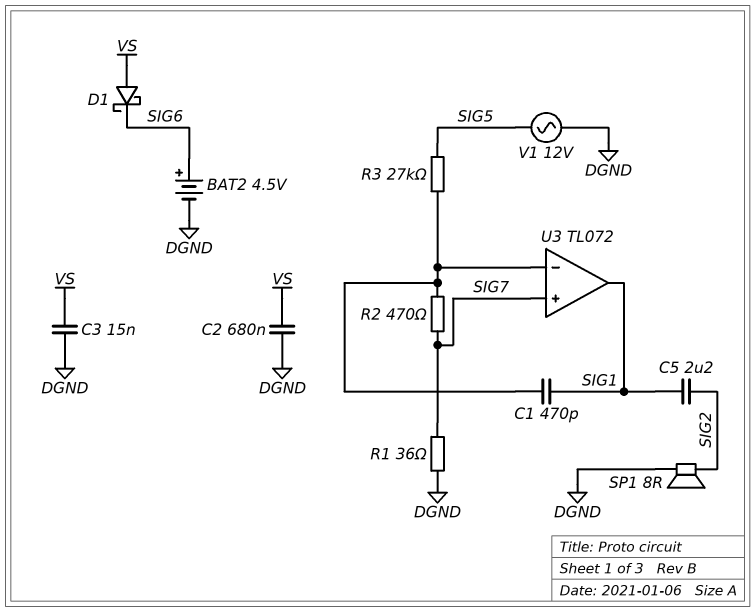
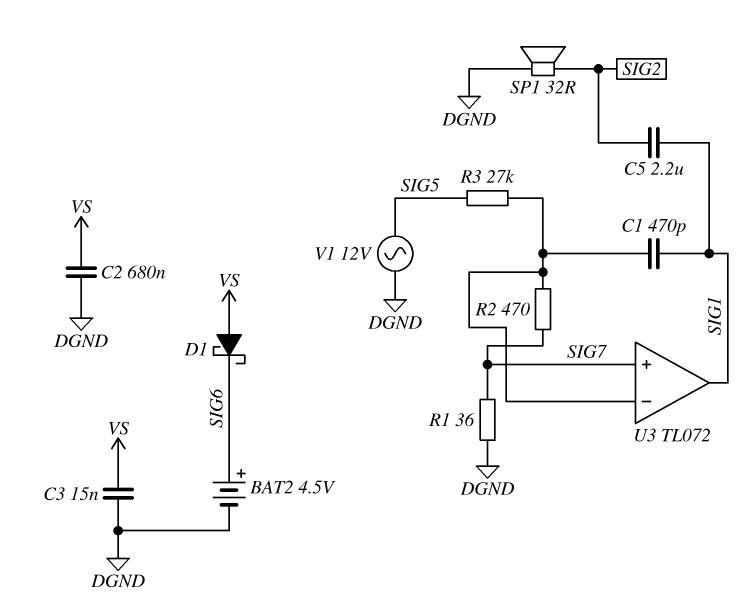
SP1: speaker 8R (DGND, SIG2) -> speaker 32R (DGND, SIG2)

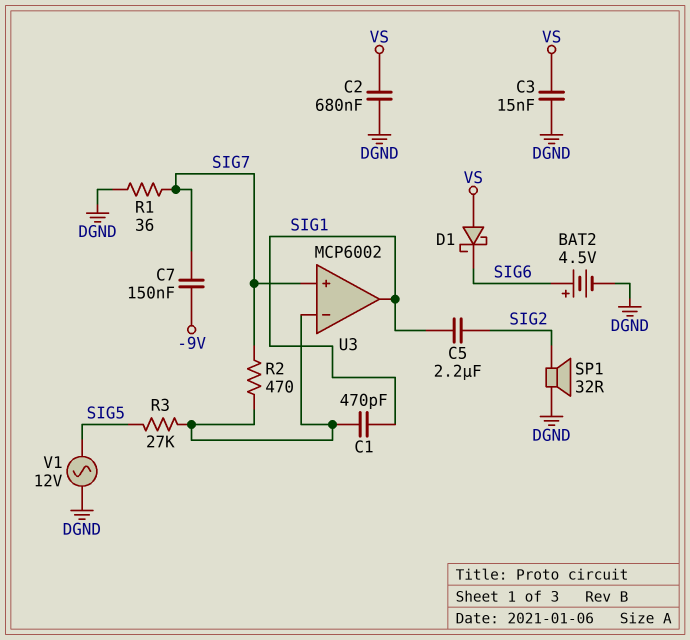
C7: none -> 150nF (-9V, SIG7)
U3: TL072 -> MCP6002

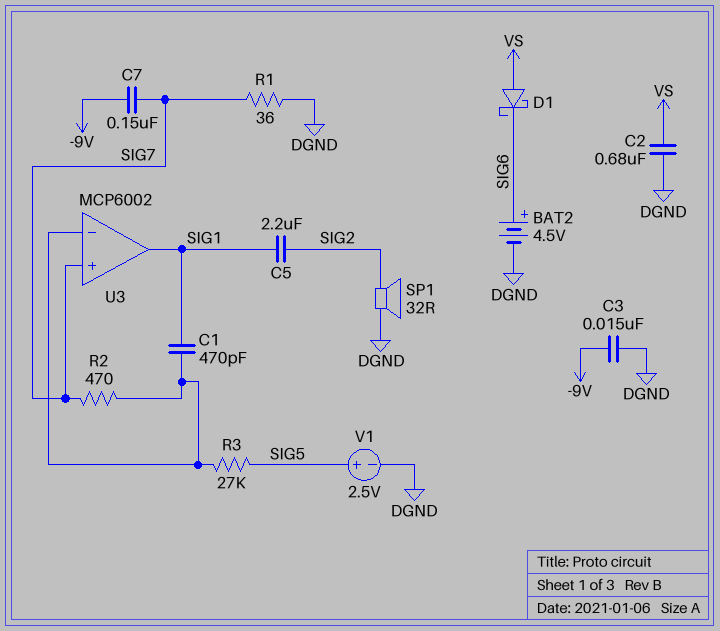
C3: 15nF (DGND, VS) -> 15nF (-9V, DGND)
V1: AC 12V (DGND, SIG5) -> 2.5V (plus SIG5, minus DGND)

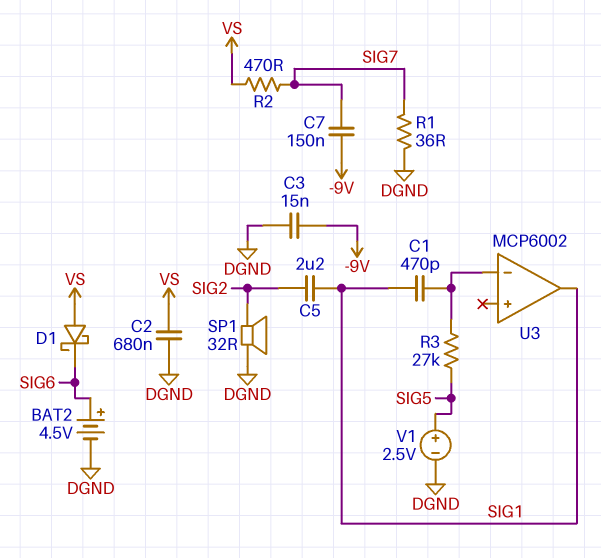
R2: 470 (SIG7, U3/in-) -> 470 (SIG7, VS)
U3 pin in+: SIG7 -> none

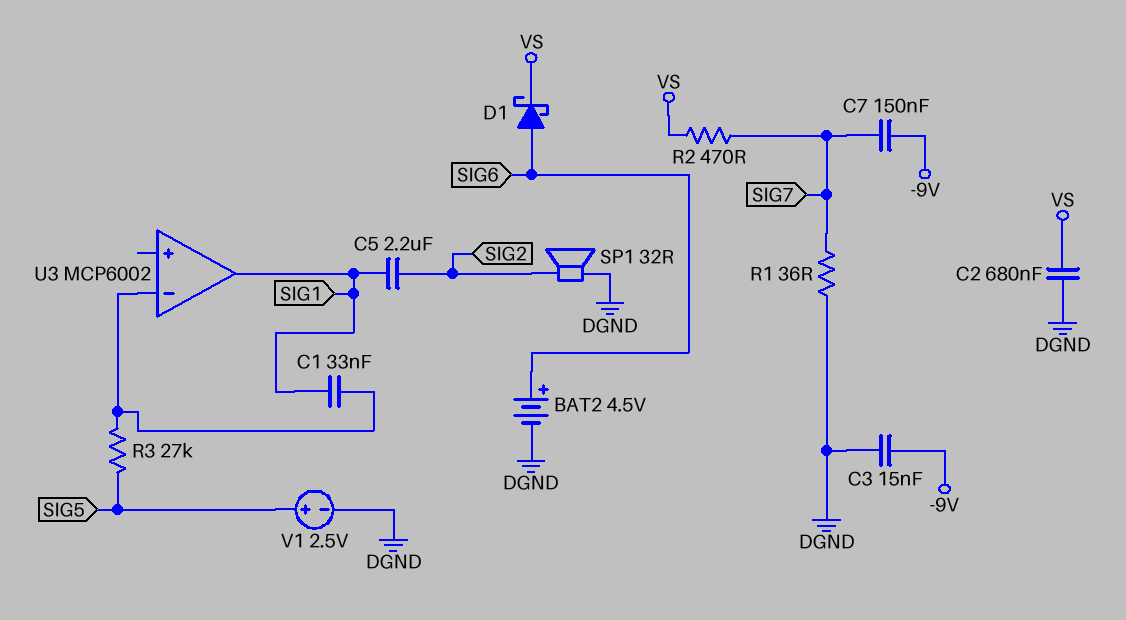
C1: 470pF (SIG1, U3/in-) -> 33nF (SIG1, U3/in-)
D1: schottky (A VS, K SIG6) -> schottky (A SIG6, K VS)

